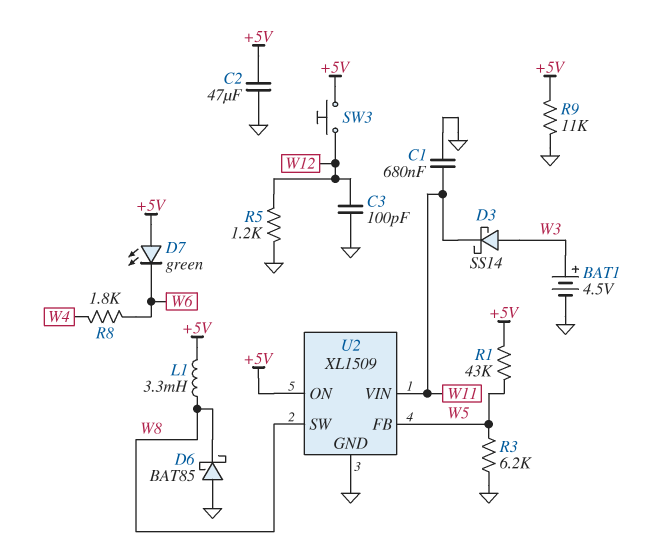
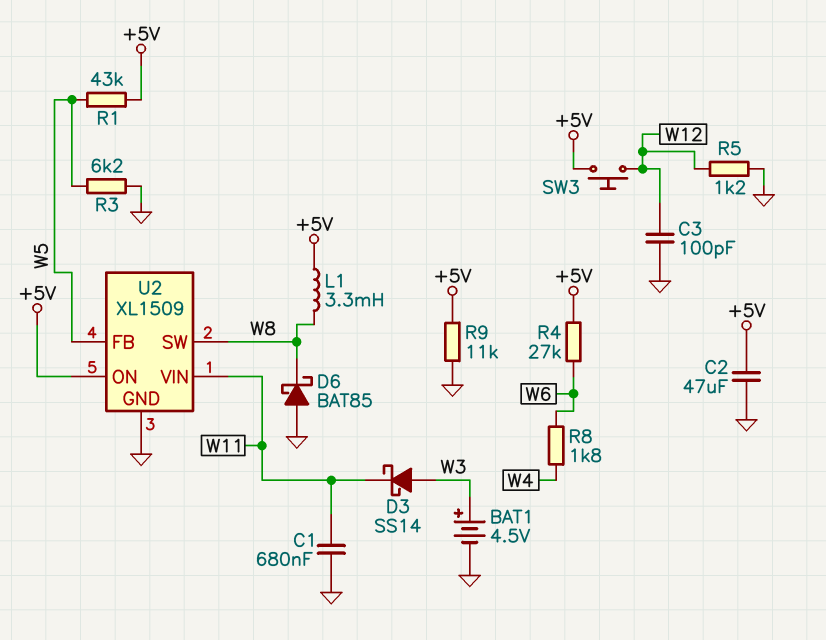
D7: LED green (A +5V, K W6) -> none
R4: none -> 27k (+5V, W6)

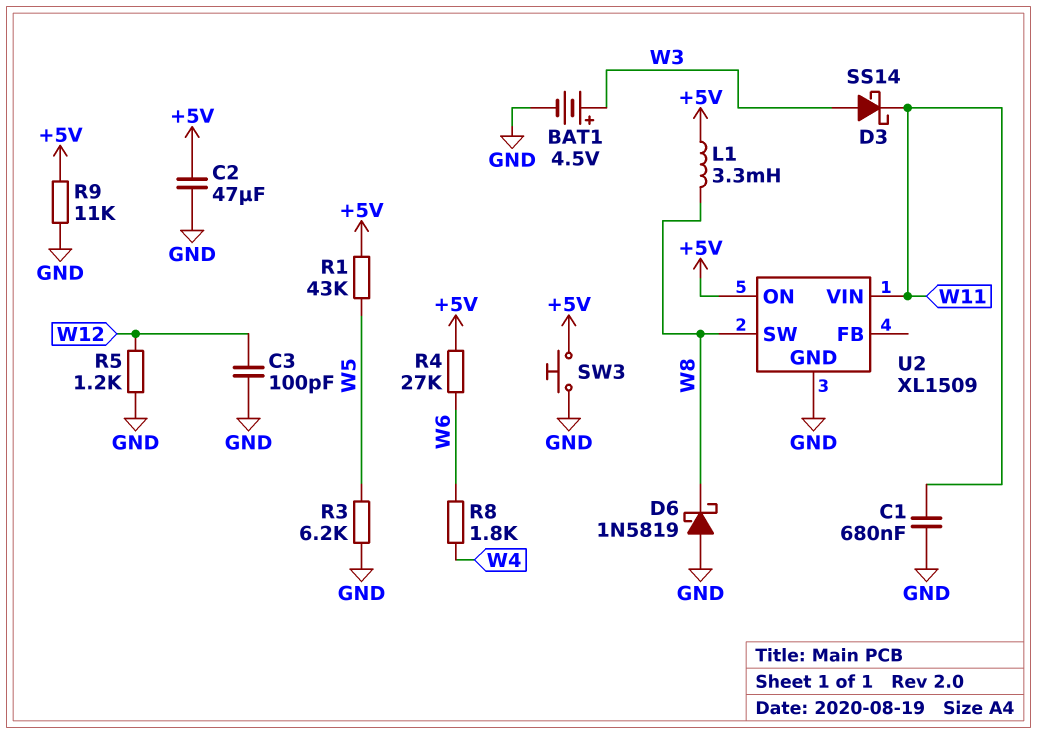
D6: schottky BAT85 (A GND, K W8) -> schottky 1N5819 (A GND, K W8)
SW3: button (+5V, W12) -> button (+5V, GND)
U2 pin FB: W5 -> none

